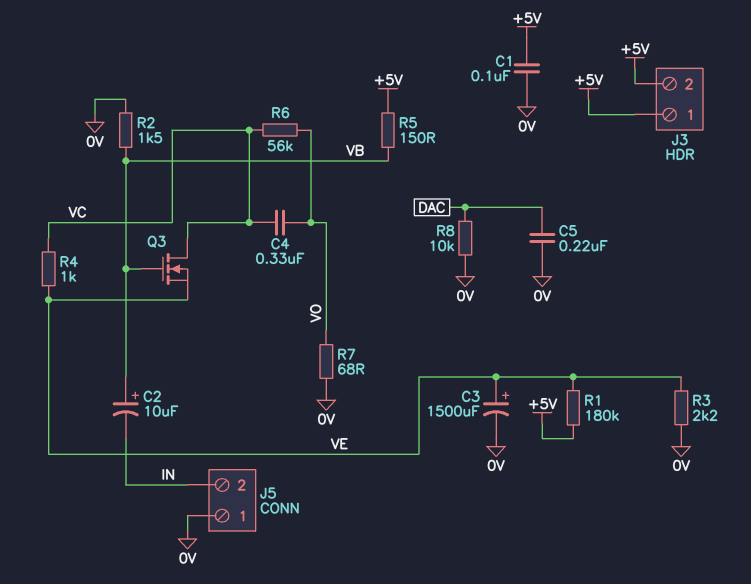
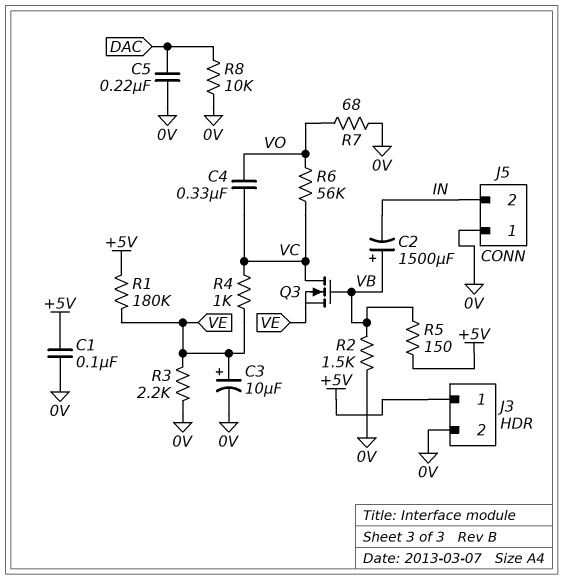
C2: 10uF (plus VB, minus IN) -> 1500uF (plus VB, minus IN)
C3: 1500uF (plus VE, minus 0V) -> 10uF (plus VE, minus 0V)
J3 pin 2: +5V -> 0V

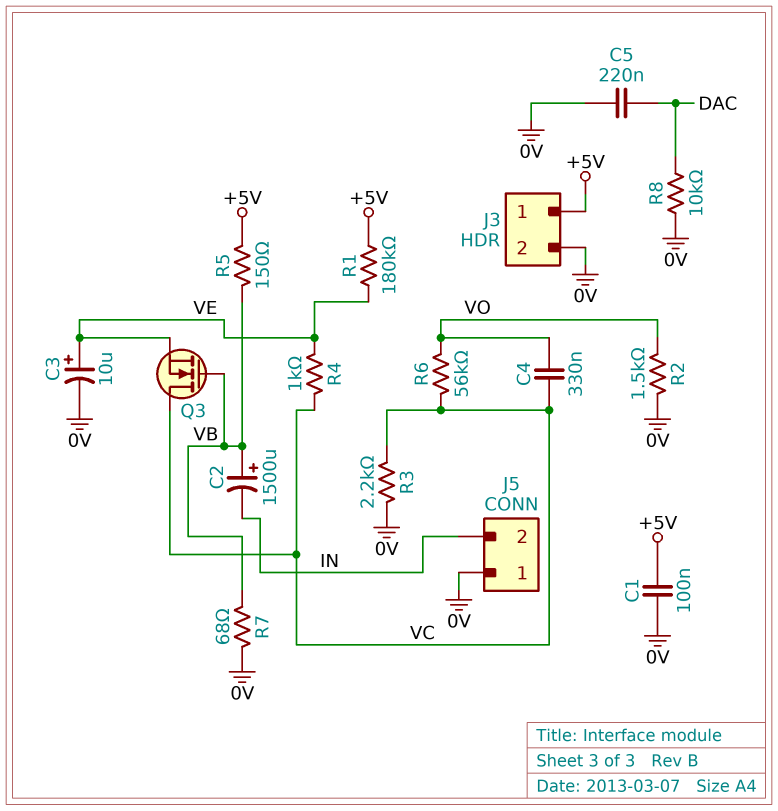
R2: 1.5k (0V, VB) -> 1.5k (0V, VO)
R3: 2.2k (0V, VE) -> 2.2k (0V, VC)
R7: 68 (0V, VO) -> 68 (0V, VB)

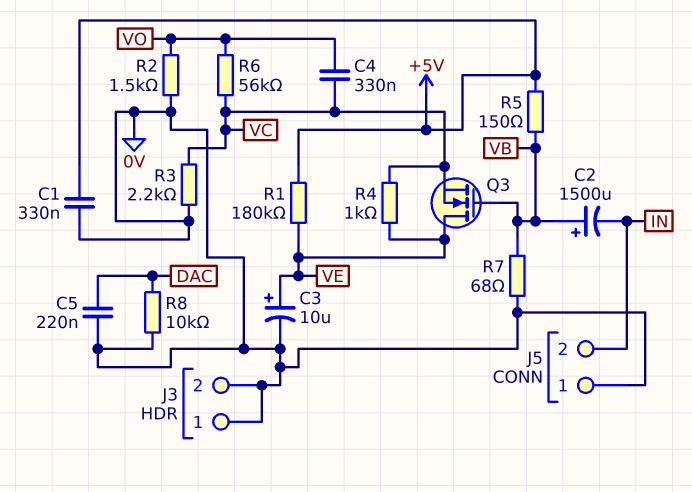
C1: 100nF (+5V, 0V) -> 330nF (+5V, 0V)
J3 pin 1: +5V -> 0V
Q3: NMOS (G VB, D VC, S VE) -> NMOS (G VB, D VE, S VC)

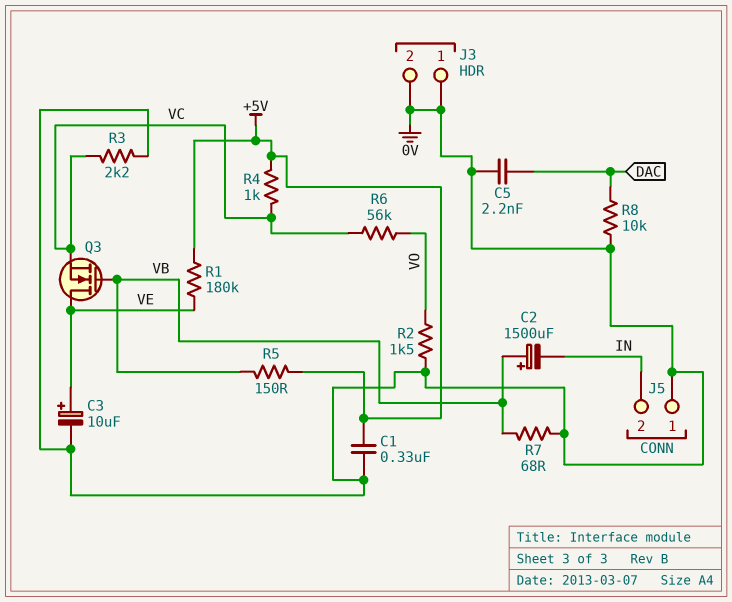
C4: 330nF (VC, VO) -> none
C5: 220nF (0V, DAC) -> 2.2nF (0V, DAC)
R4: 1k (VC, VE) -> 1k (+5V, VC)

